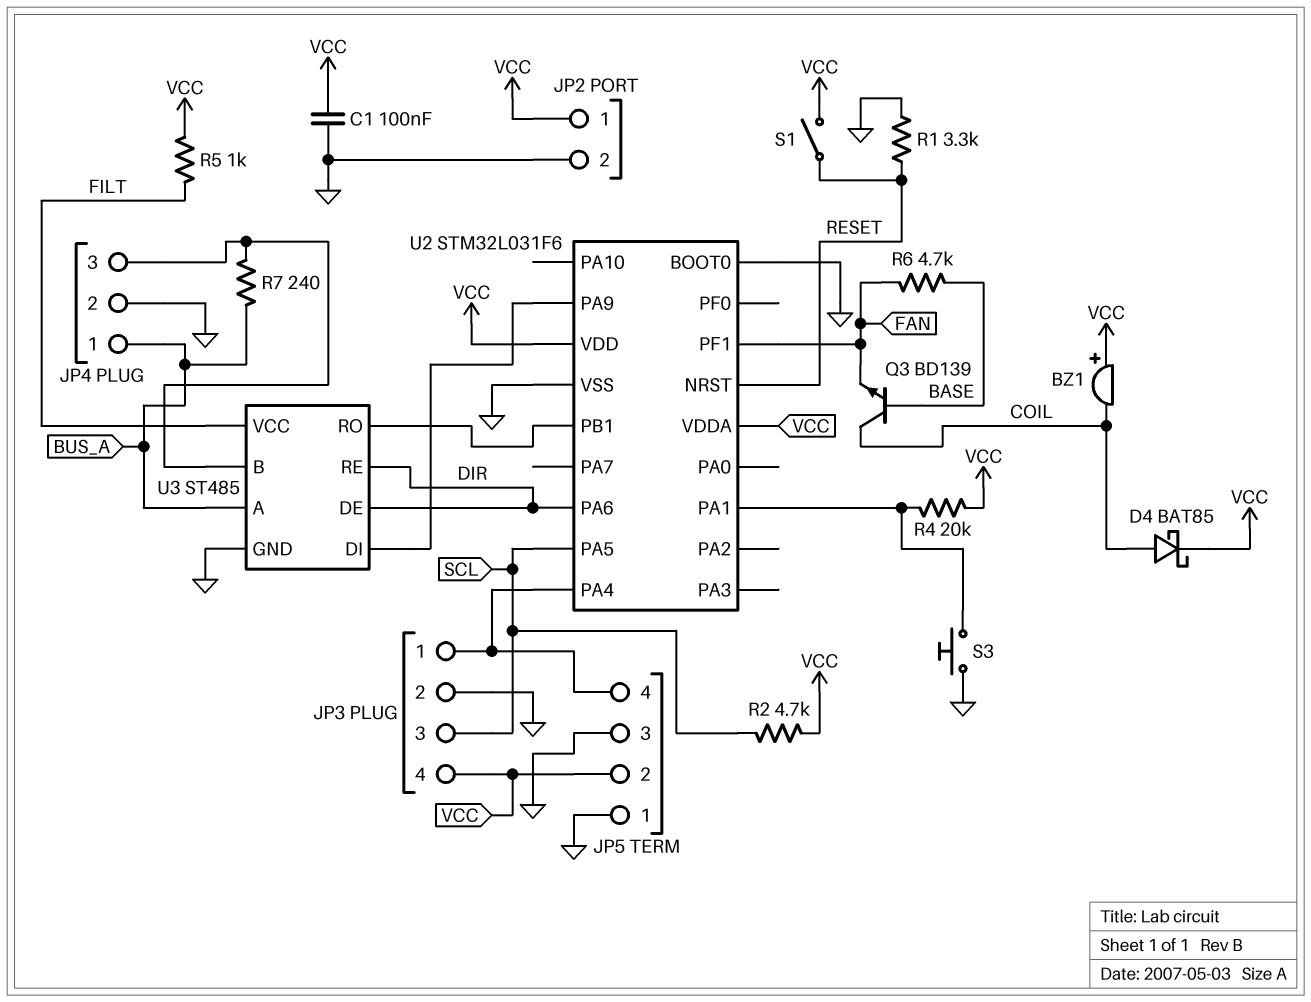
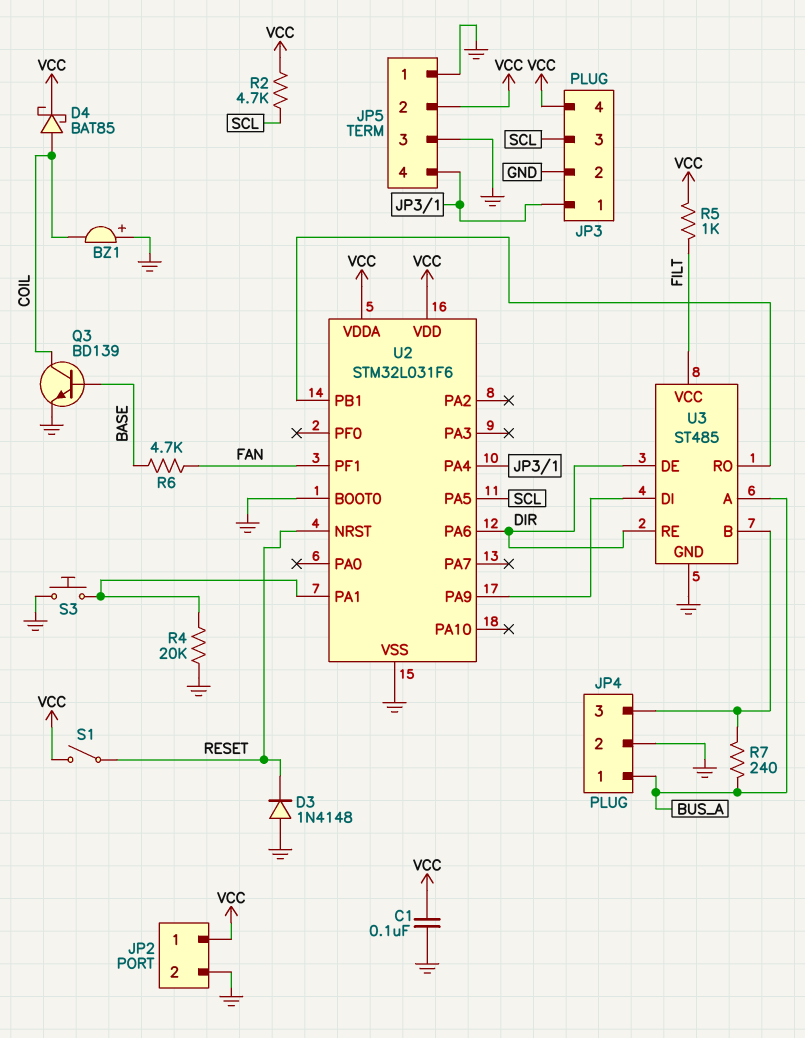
BZ1: buzzer (plus VCC, minus COIL) -> buzzer (plus GND, minus COIL)
D3: none -> diode 1N4148 (A GND, K RESET)
Q3: NPN BD139 (B BASE, C COIL, E FAN) -> NPN BD139 (B BASE, C COIL, E GND)
R1: 3.3k (GND, RESET) -> none
R4: 20k (U2/PA1, VCC) -> 20k (GND, U2/PA1)

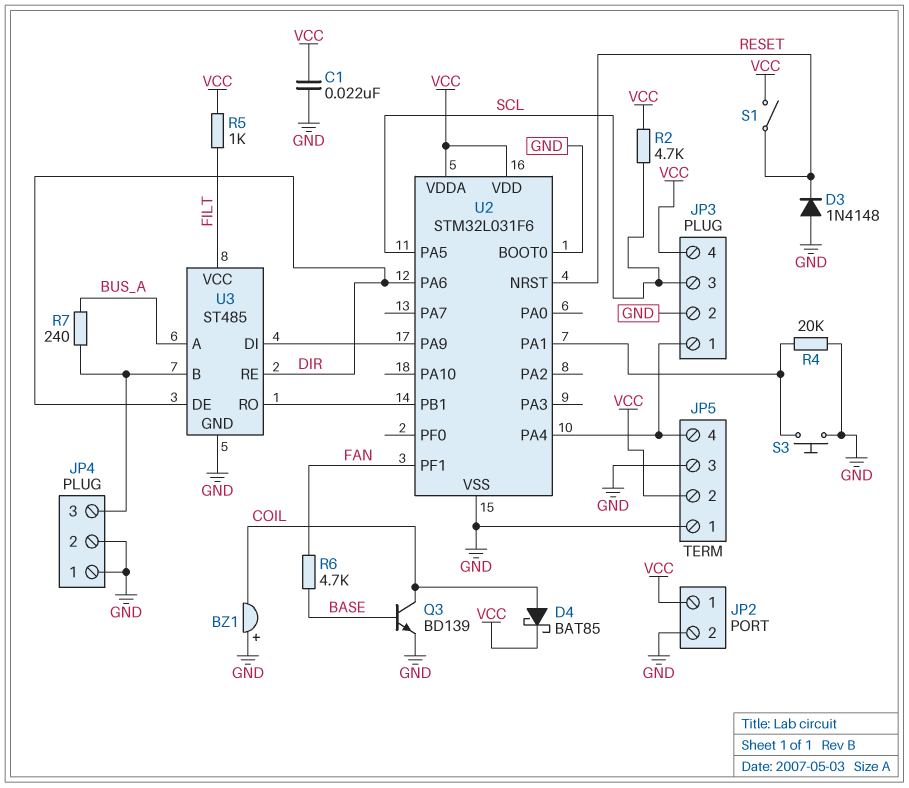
C1: 100nF (GND, VCC) -> 22nF (GND, VCC)
JP4 pin 1: BUS_A -> GND

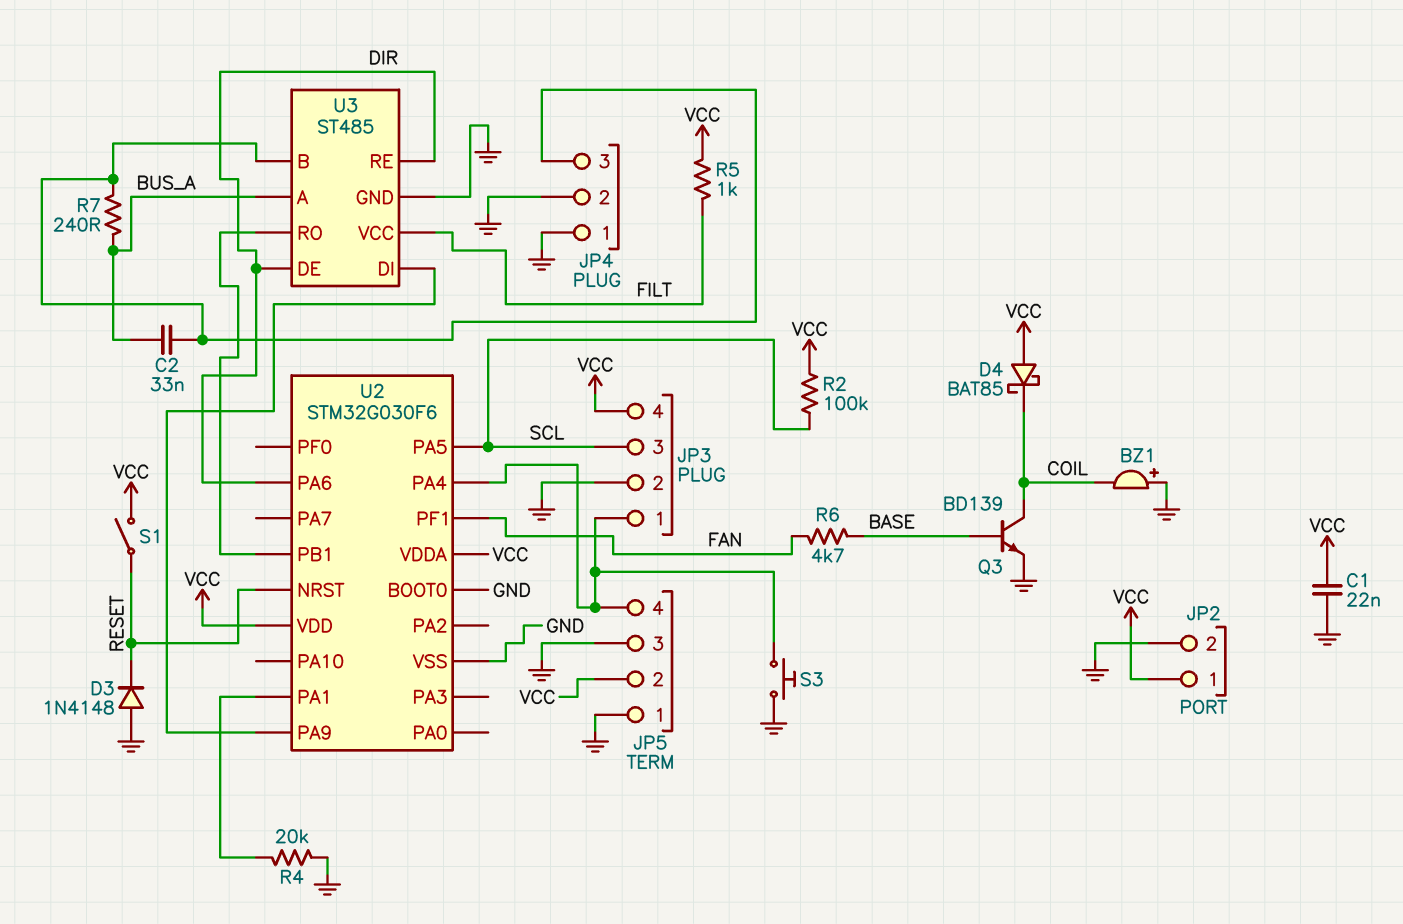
C2: none -> 33nF (BUS_A, JP4/3)
D4: schottky BAT85 (A COIL, K VCC) -> schottky BAT85 (A VCC, K COIL)
R2: 4.7k (SCL, VCC) -> 100k (SCL, VCC)
S3: button (GND, U2/PA1) -> button (GND, JP3/1)
U2: STM32L031F6 -> STM32G030F6

